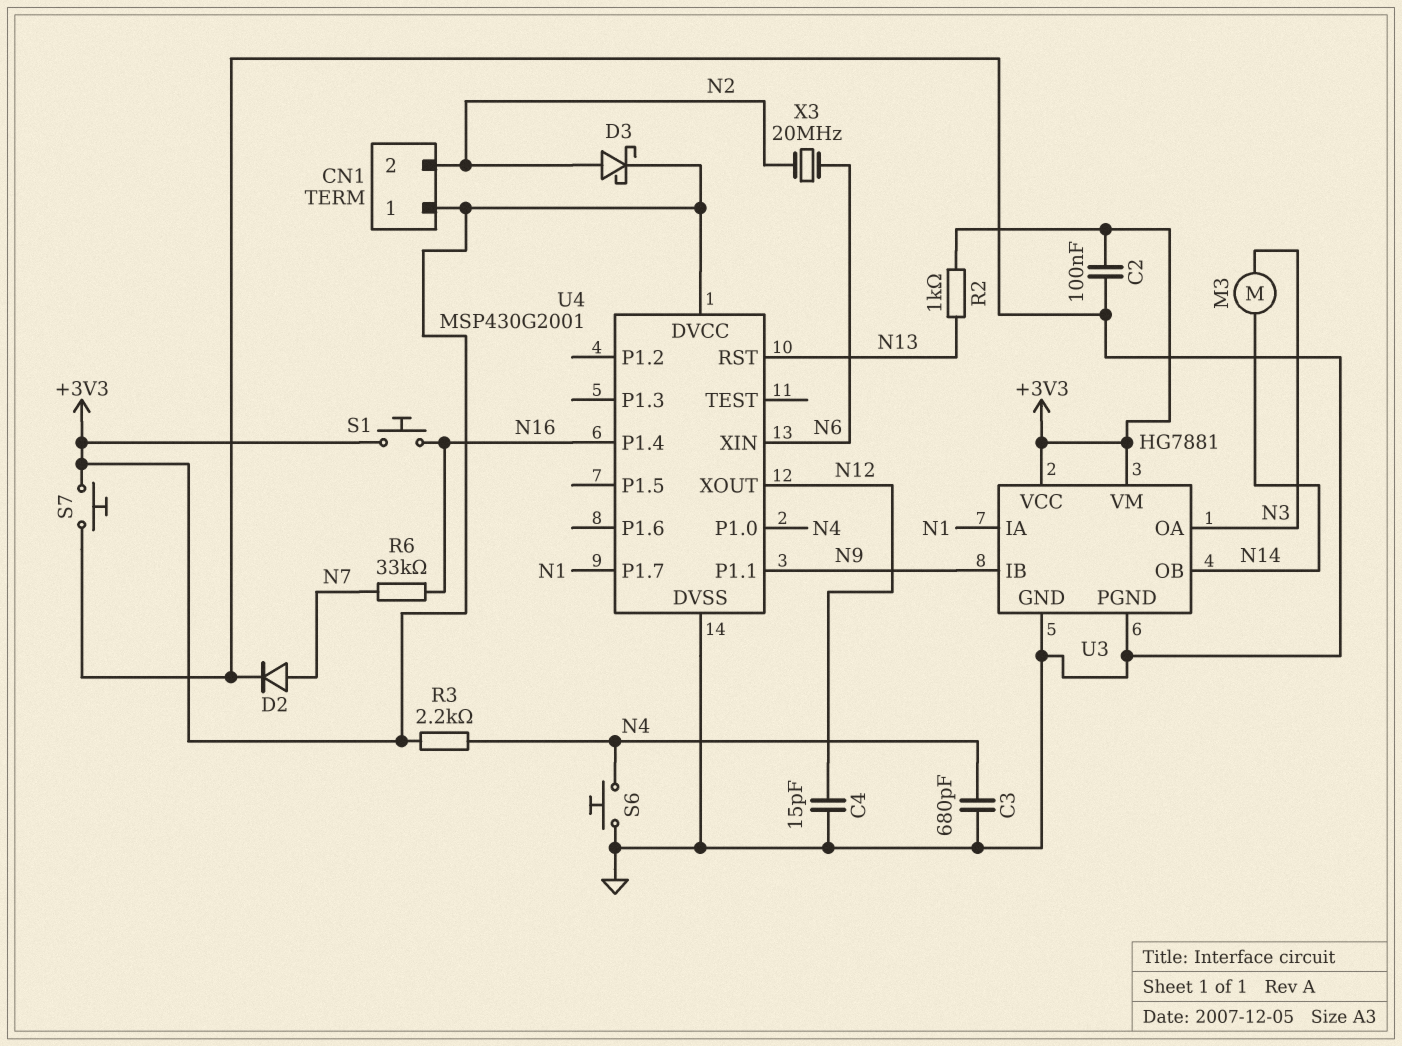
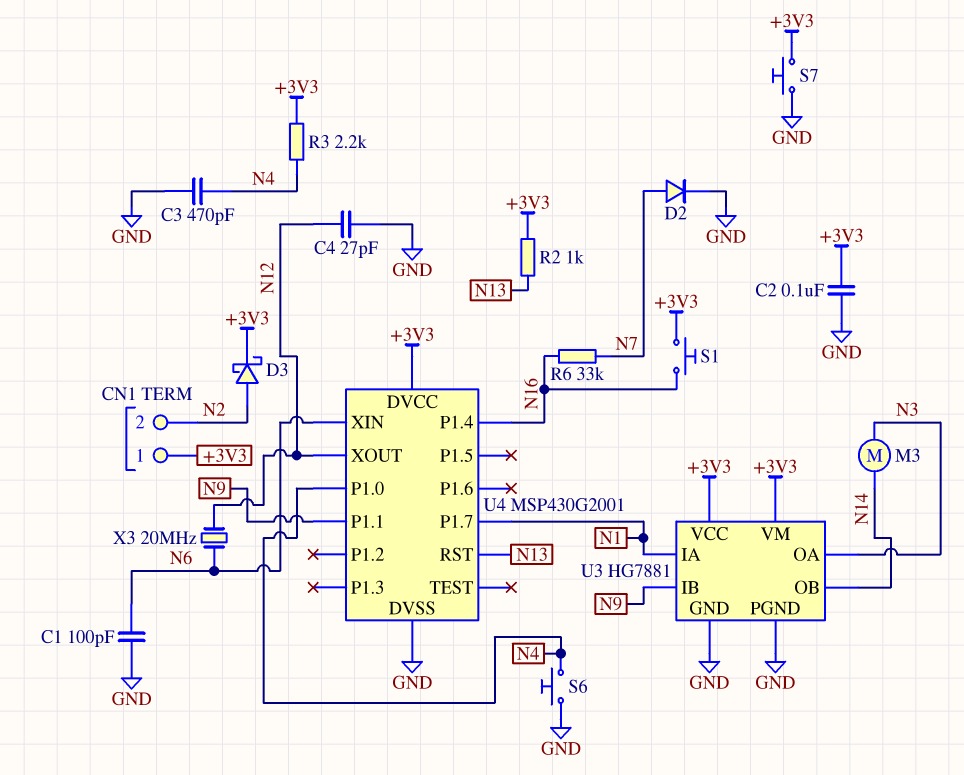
C1: none -> 100pF (GND, N6)
C3: 680pF (GND, N4) -> 470pF (GND, N4)
C4: 15pF (GND, N12) -> 27pF (GND, N12)
X3: 20MHz (N2, N6) -> 20MHz (N6, N12)

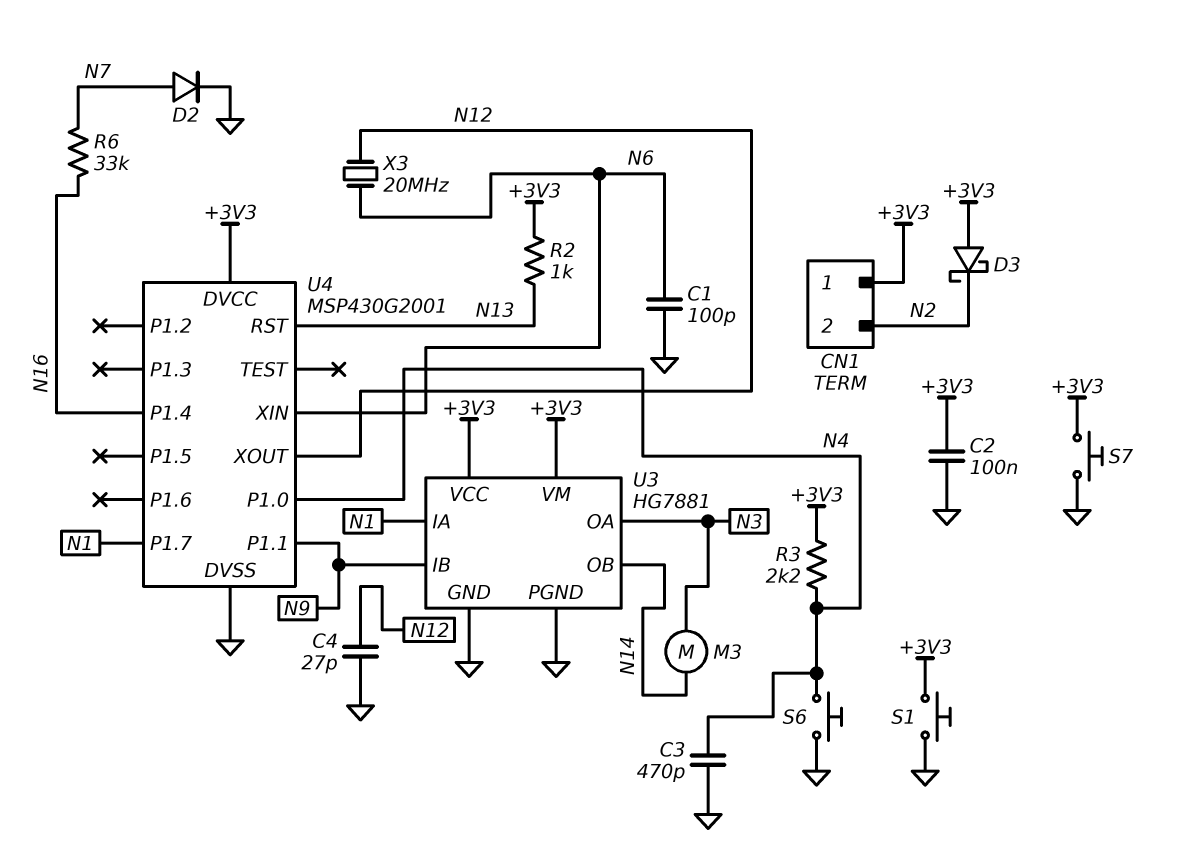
D3: schottky (A N2, K +3V3) -> schottky (A +3V3, K N2)
S1: button (+3V3, N16) -> button (+3V3, GND)

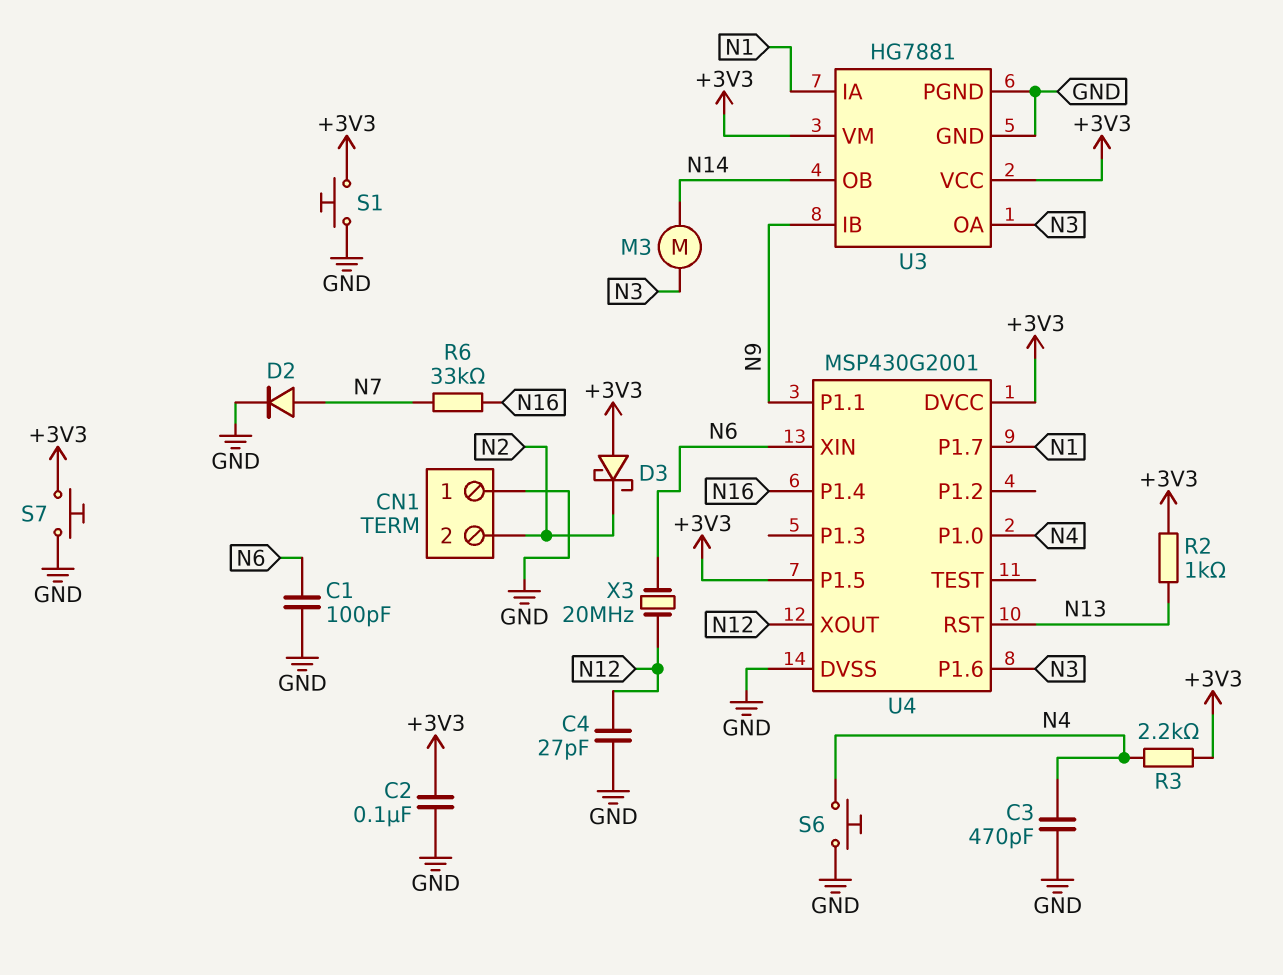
CN1 pin 1: +3V3 -> GND
U4 pin P1.5: none -> +3V3
U4 pin P1.6: none -> N3

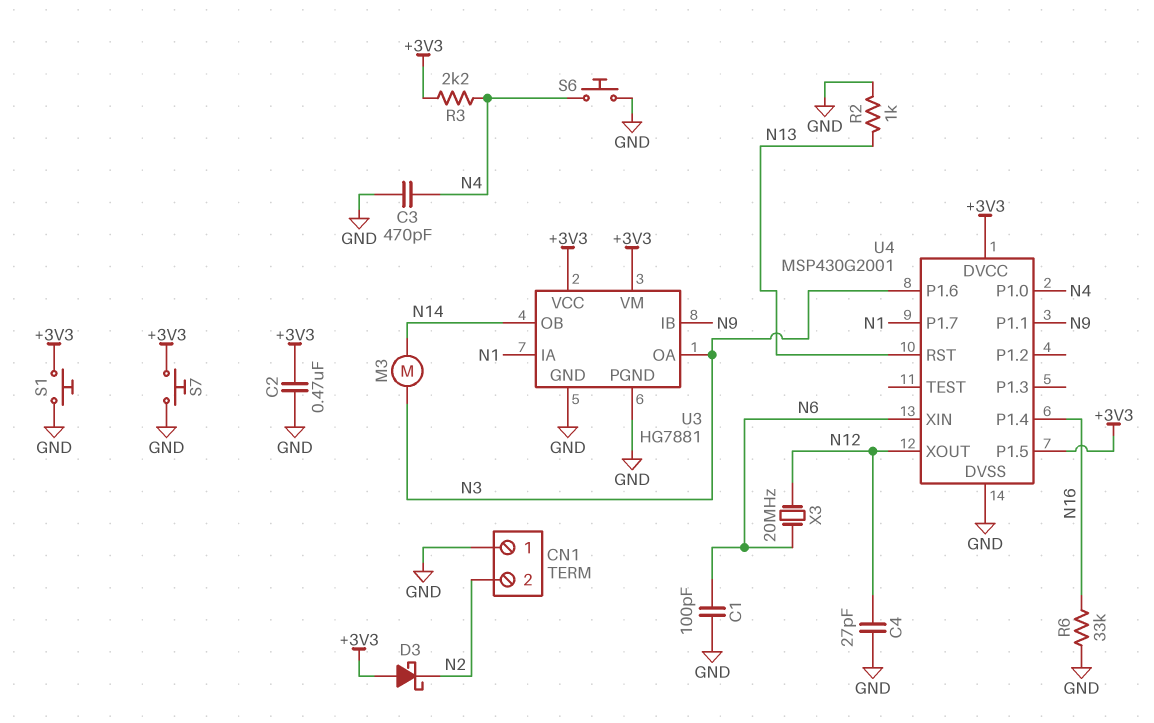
C2: 100nF (+3V3, GND) -> 470nF (+3V3, GND)
D2: diode (A N7, K GND) -> none
R2: 1k (+3V3, N13) -> 1k (GND, N13)
R6: 33k (N7, N16) -> 33k (GND, N16)

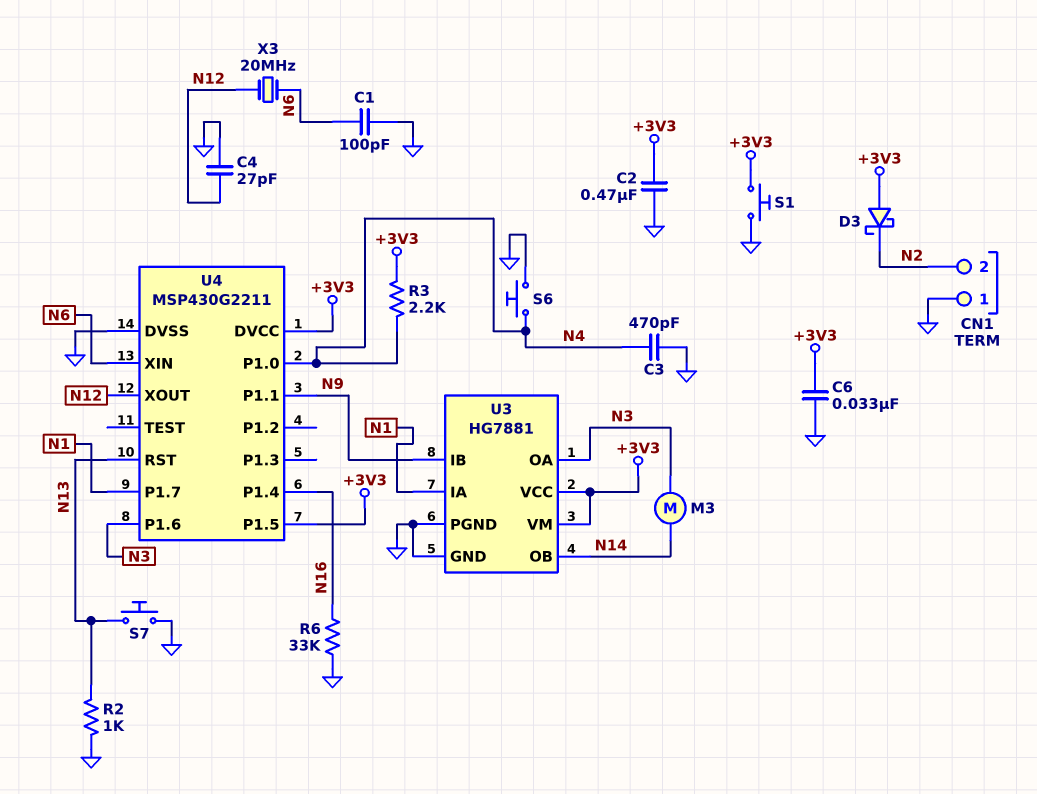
C6: none -> 33nF (+3V3, GND)
S7: button (+3V3, GND) -> button (GND, N13)
U4: MSP430G2001 -> MSP430G2211

